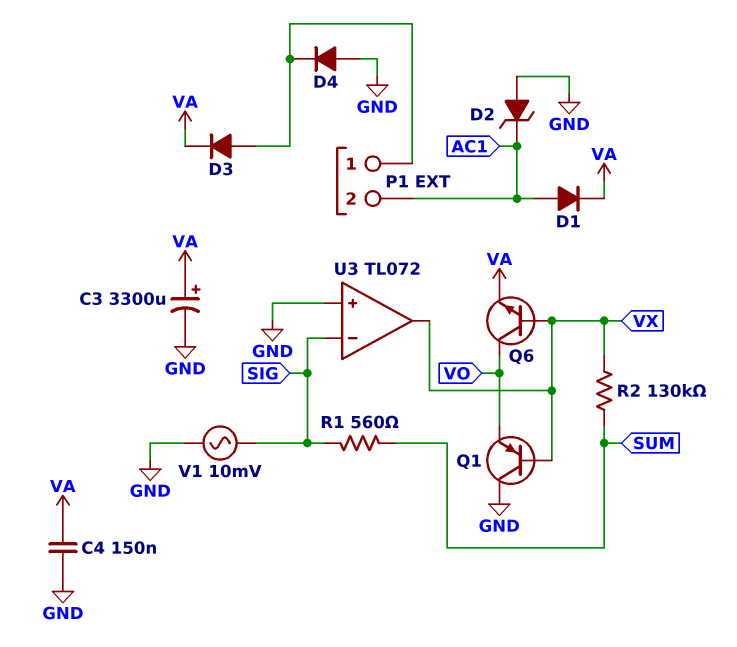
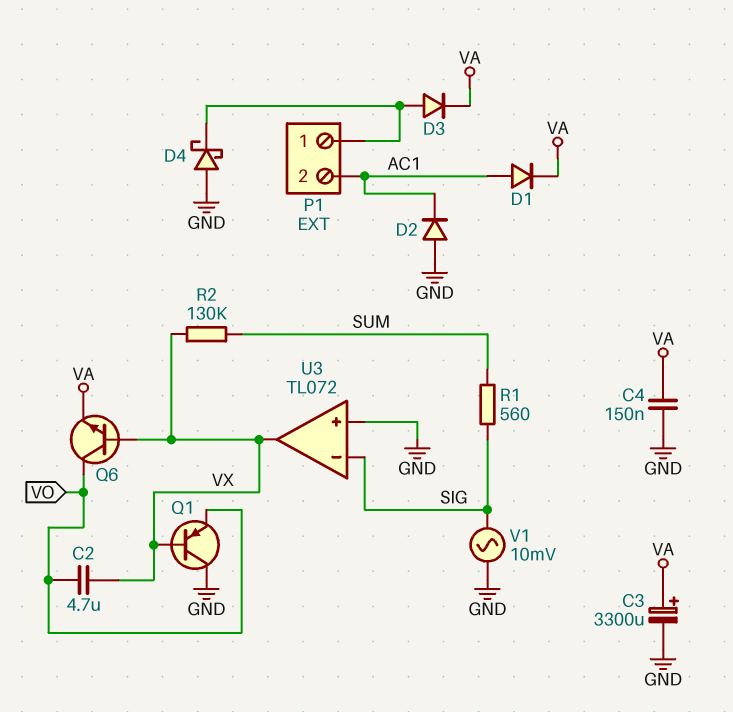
C2: none -> 4.7uF (VO, VX)
D2: zener (A GND, K AC1) -> diode (A GND, K AC1)
D4: diode (A GND, K P1/1) -> schottky (A GND, K P1/1)

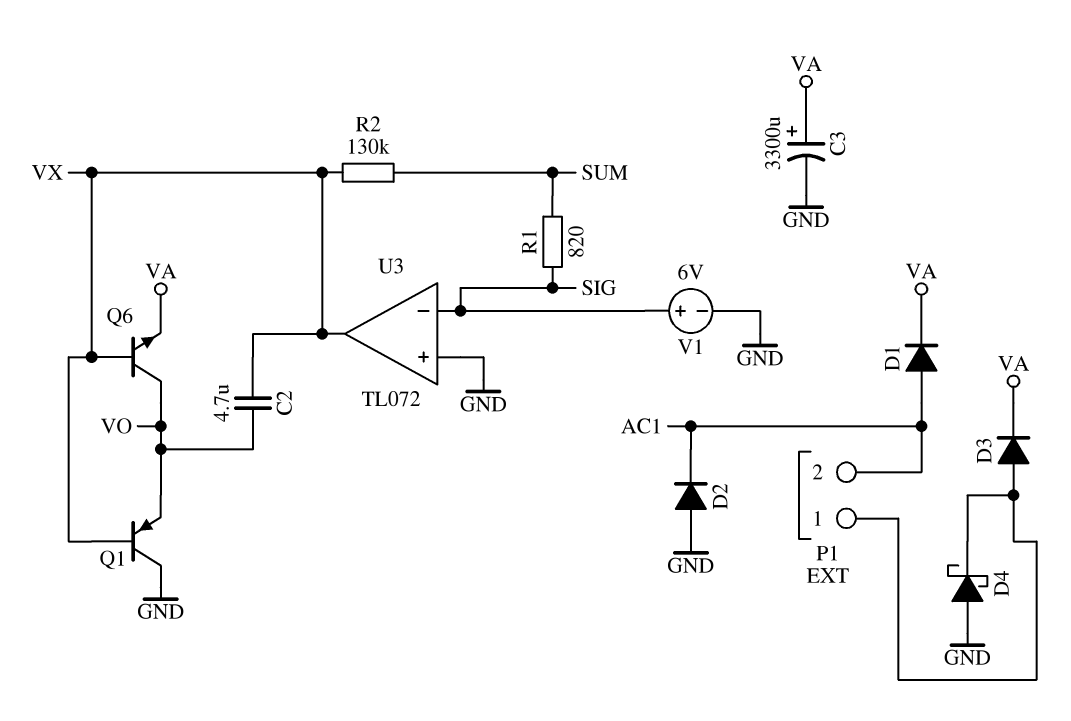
C4: 150nF (GND, VA) -> none
R1: 560 (SIG, SUM) -> 820 (SIG, SUM)
V1: AC 10mV (GND, SIG) -> 6V (plus SIG, minus GND)

